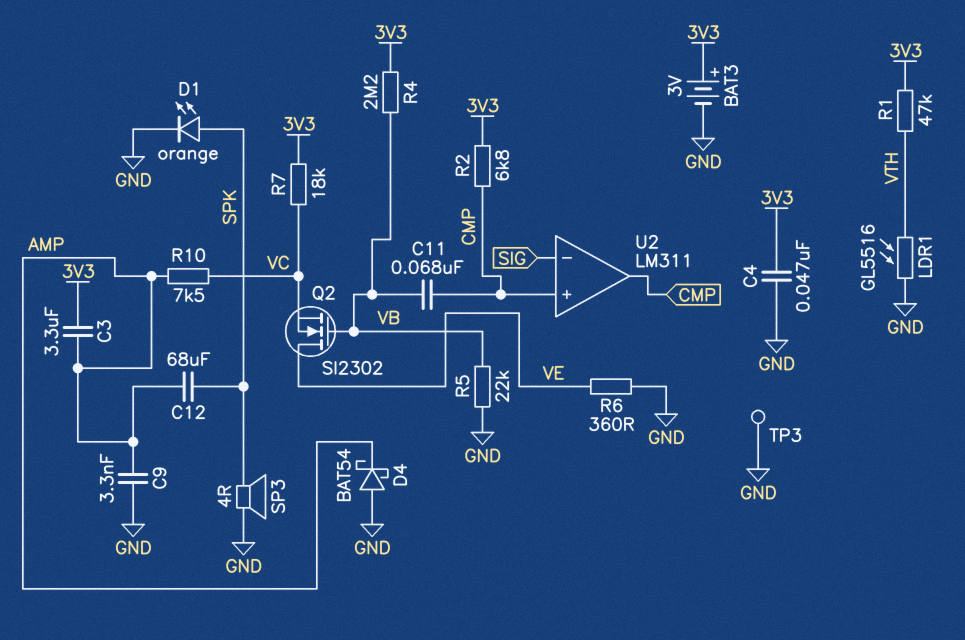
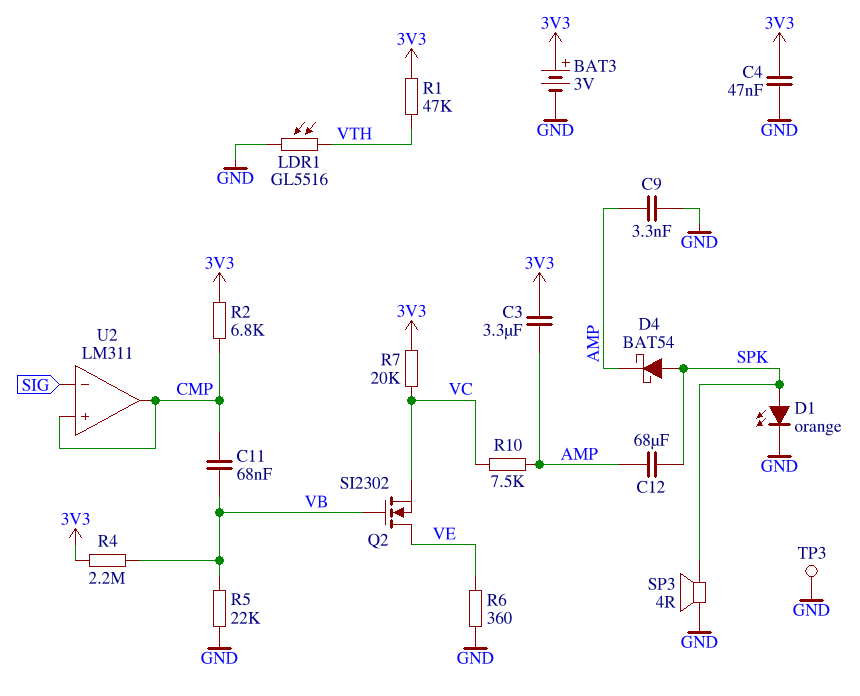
D4: schottky BAT54 (A GND, K AMP) -> schottky BAT54 (A SPK, K AMP)
R7: 18k (3V3, VC) -> 20k (3V3, VC)

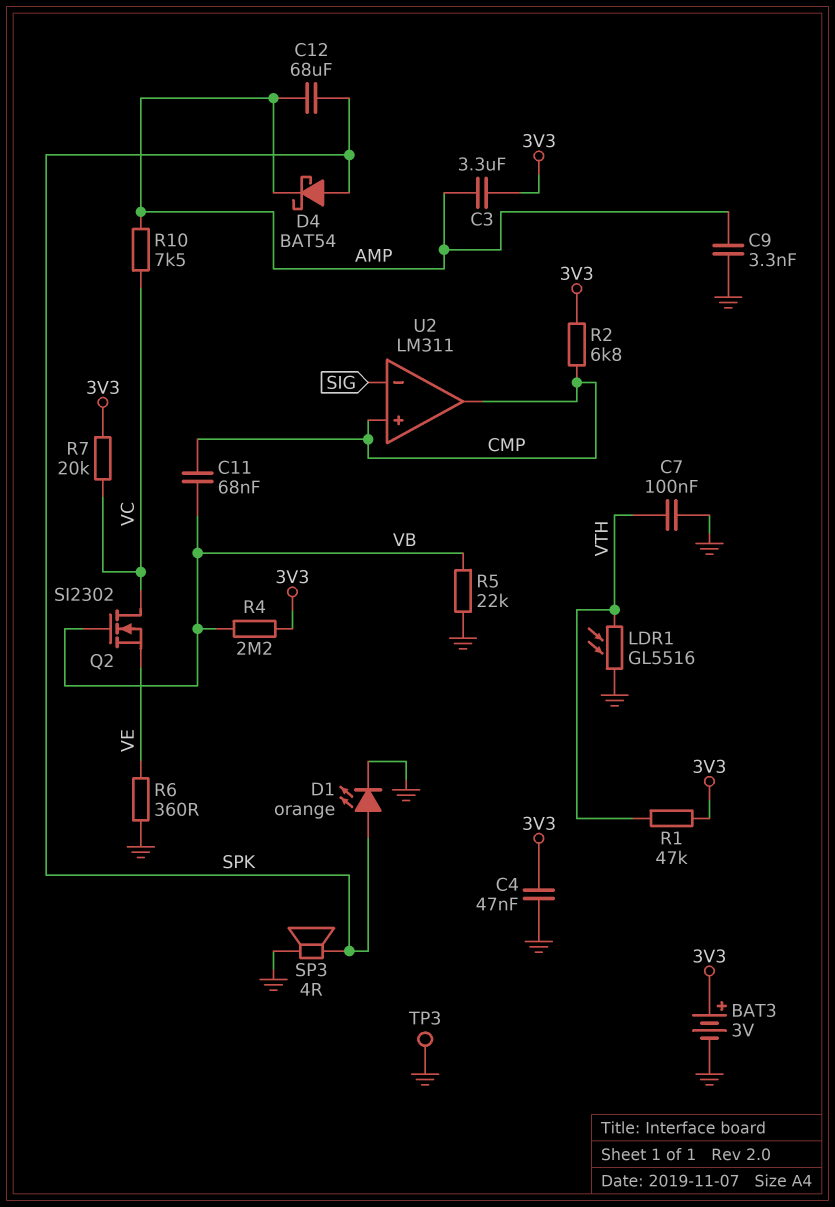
C7: none -> 100nF (GND, VTH)
Q2: NMOS SI2302 (G VB, D VE, S VC) -> NMOS SI2302 (G VB, D VC, S VE)

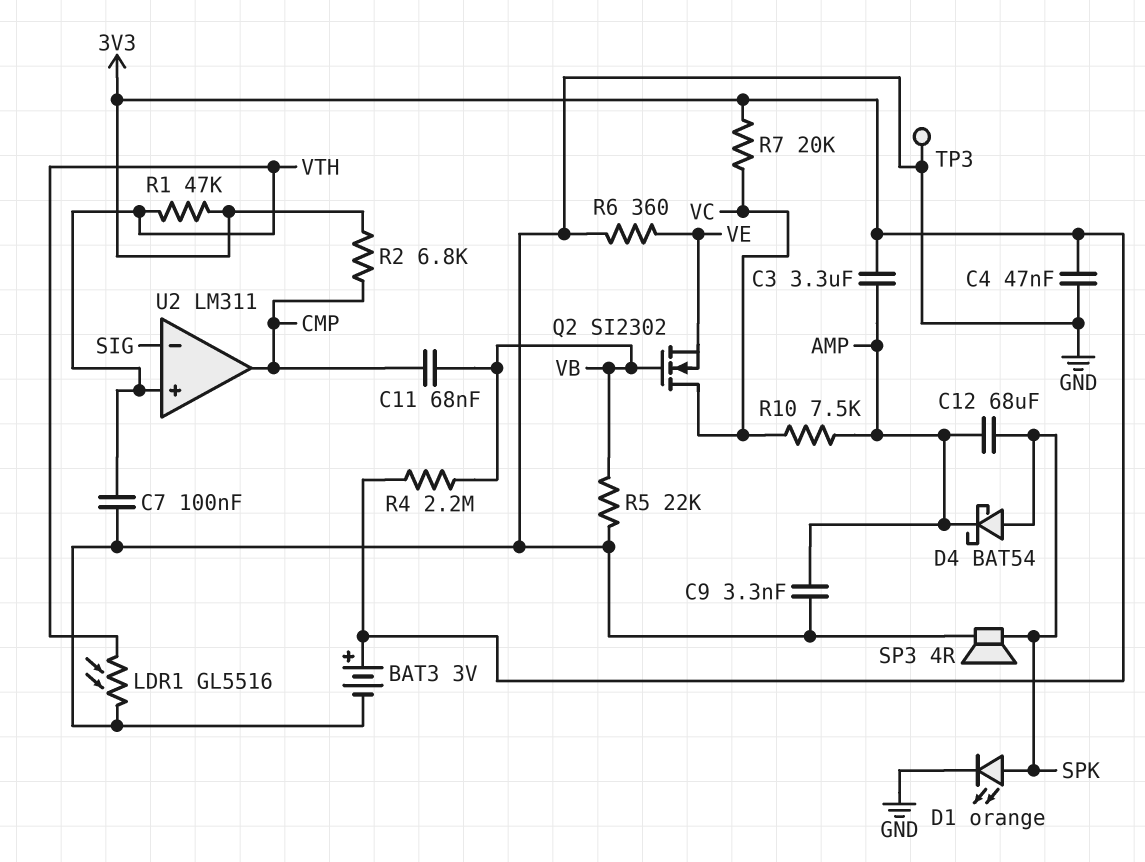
U2 pin in+: CMP -> VTH

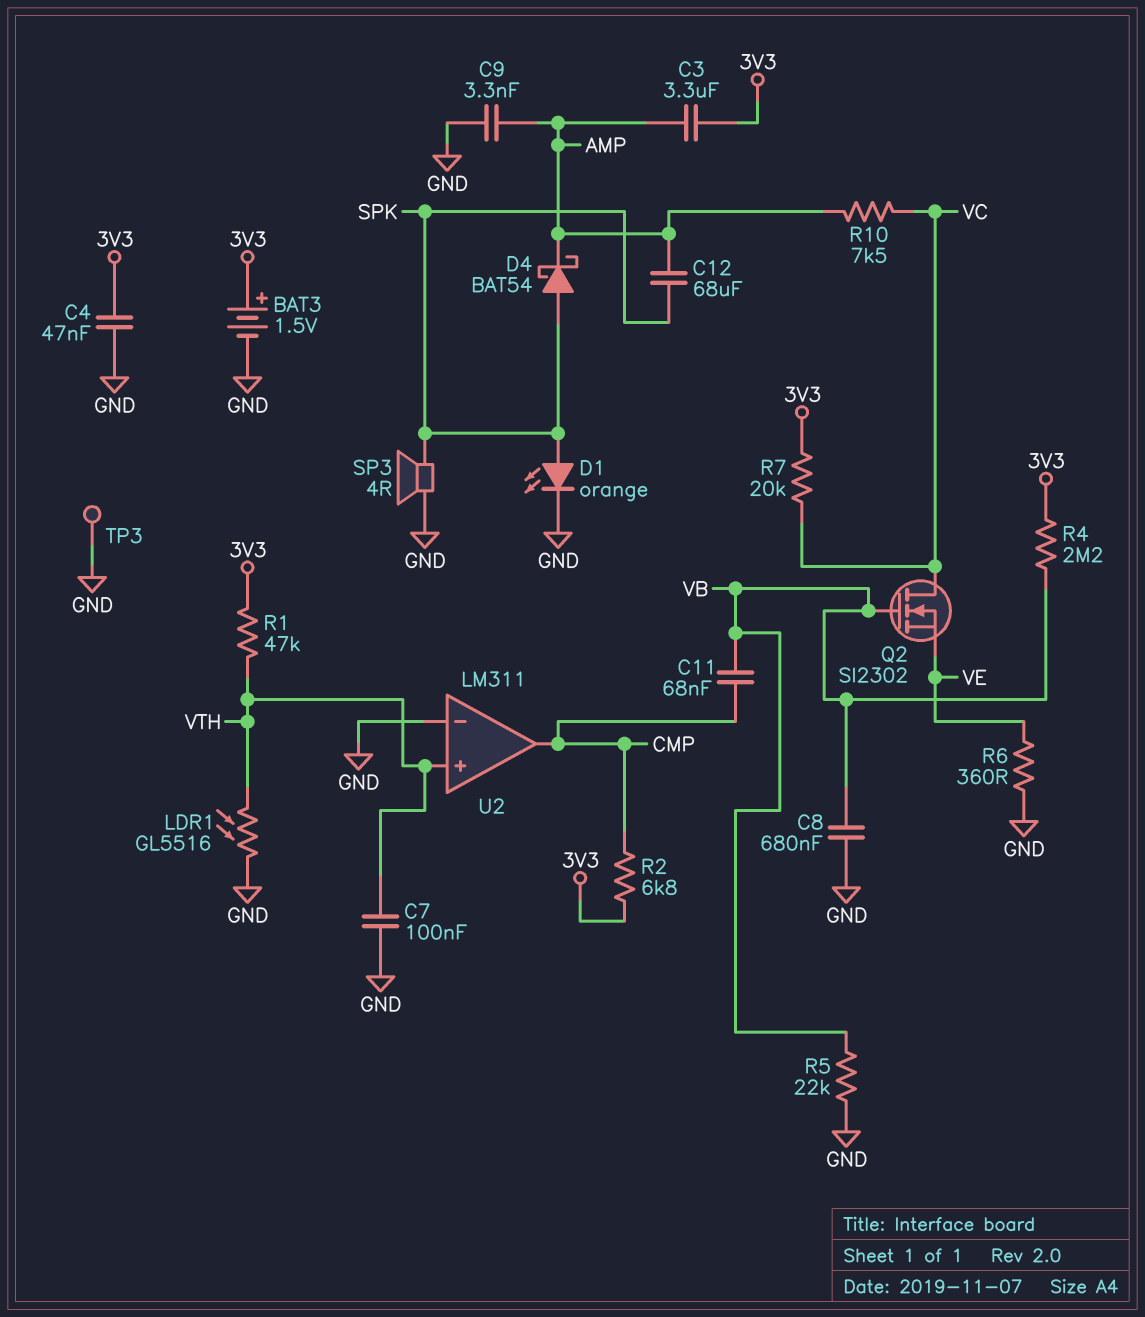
BAT3: 3V (plus 3V3, minus GND) -> 1.5V (plus 3V3, minus GND)
C8: none -> 680nF (GND, VB)
U2 pin in-: SIG -> GND

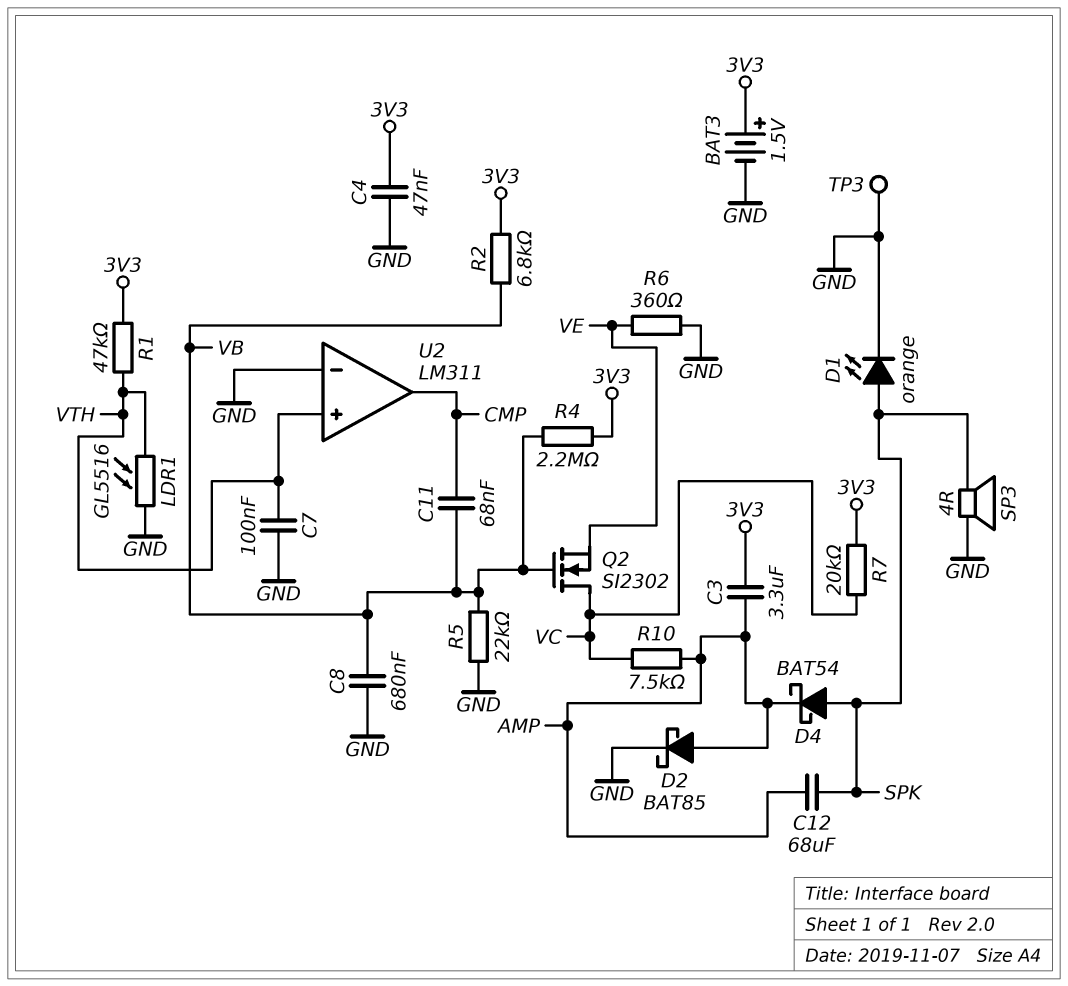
C9: 3.3nF (AMP, GND) -> none
D2: none -> schottky BAT85 (A AMP, K GND)
R2: 6.8k (3V3, CMP) -> 6.8k (3V3, VB)

